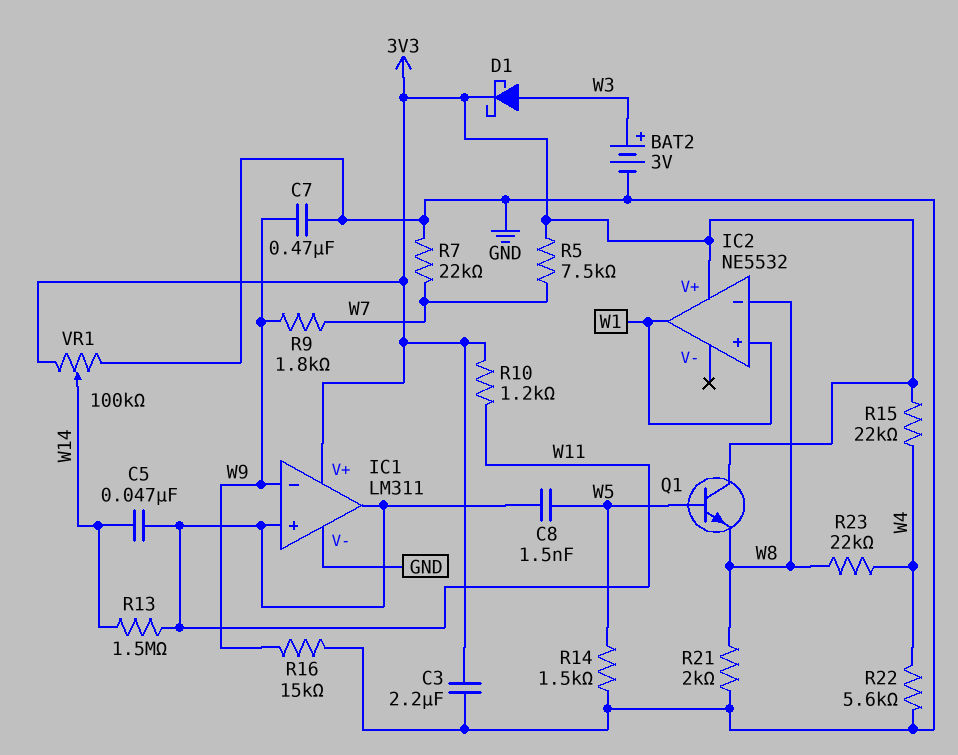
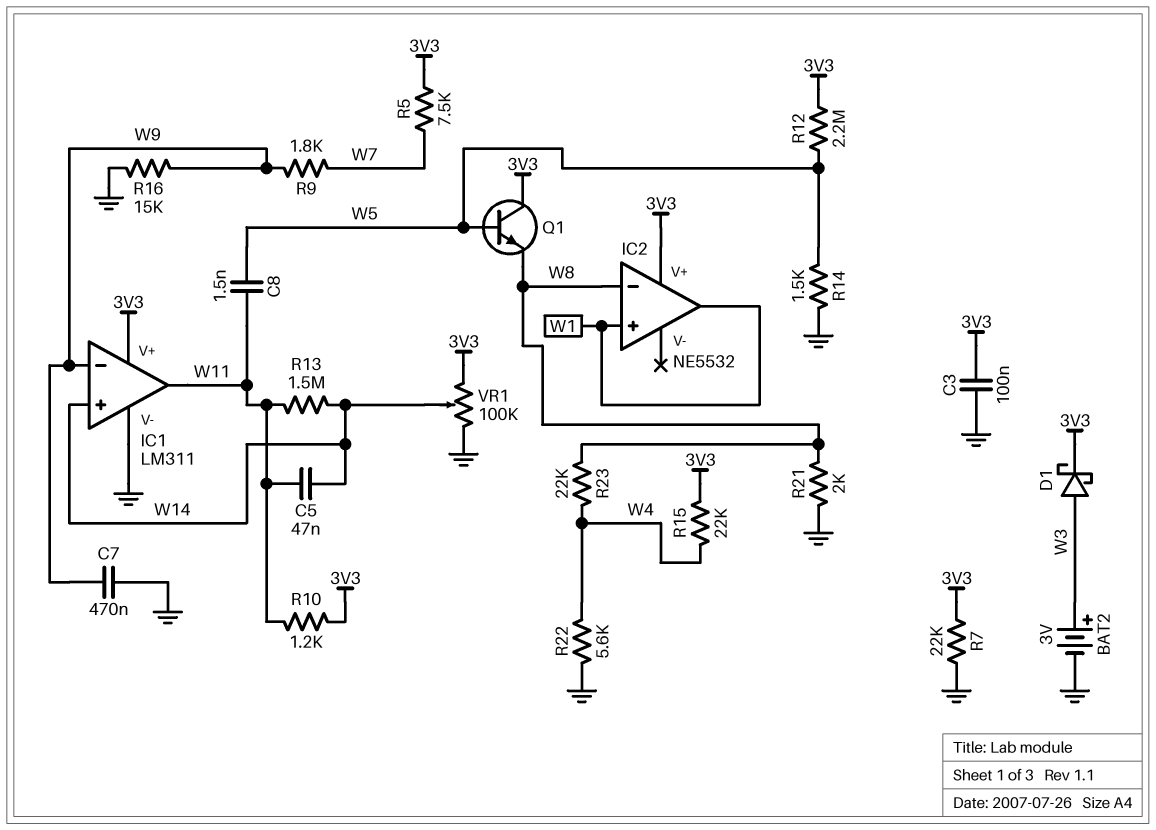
C3: 2.2uF (3V3, GND) -> 100nF (3V3, GND)
IC1 pin in+: W11 -> W14
R7: 22k (GND, W7) -> 22k (3V3, GND)
R12: none -> 2.2M (3V3, W5)

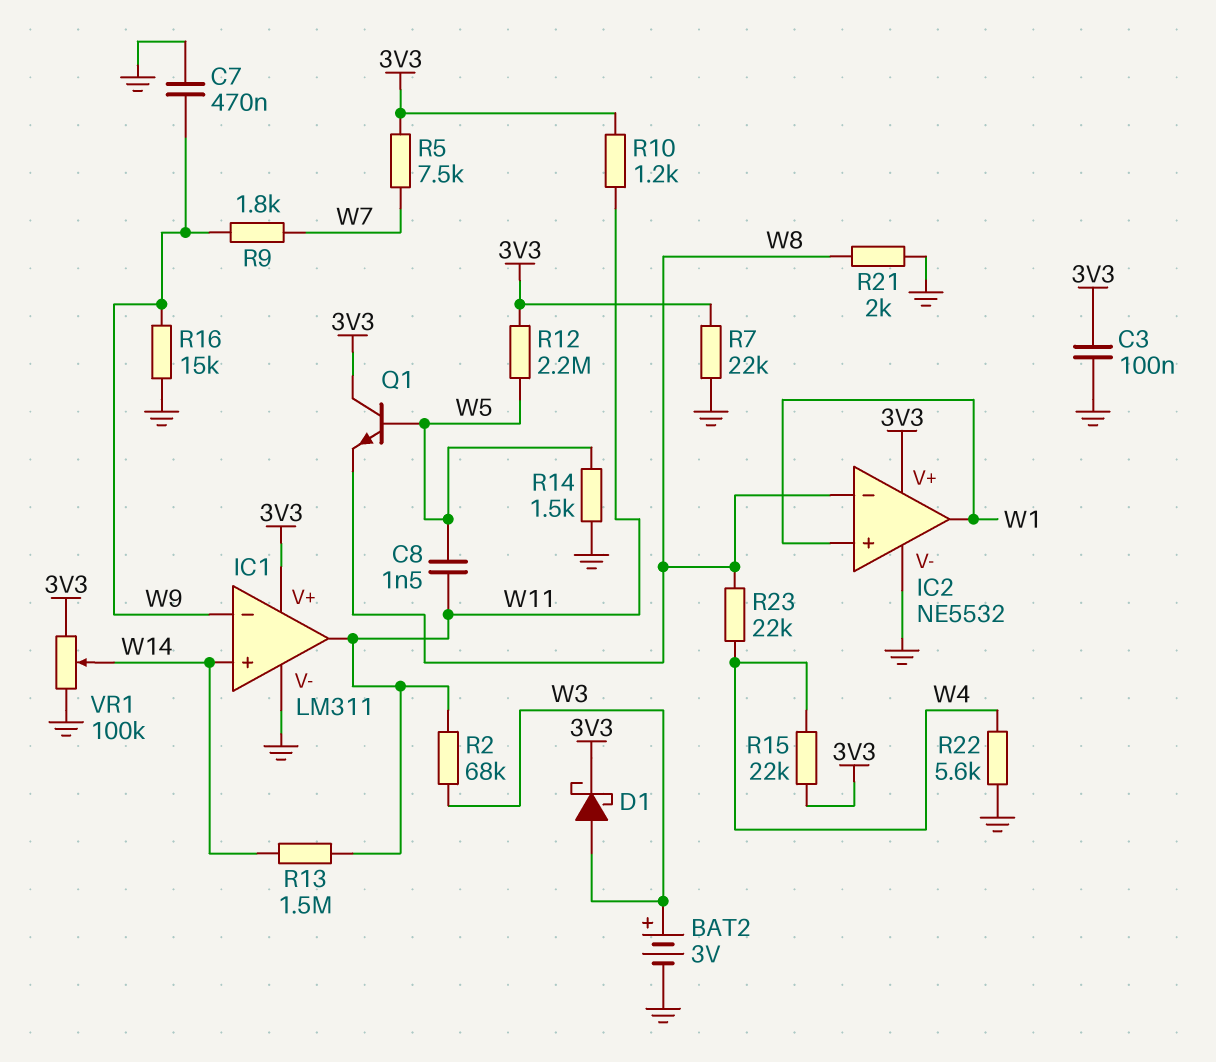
C5: 47nF (W11, W14) -> none
IC2 pin V-: none -> GND
R2: none -> 68k (W3, W11)

